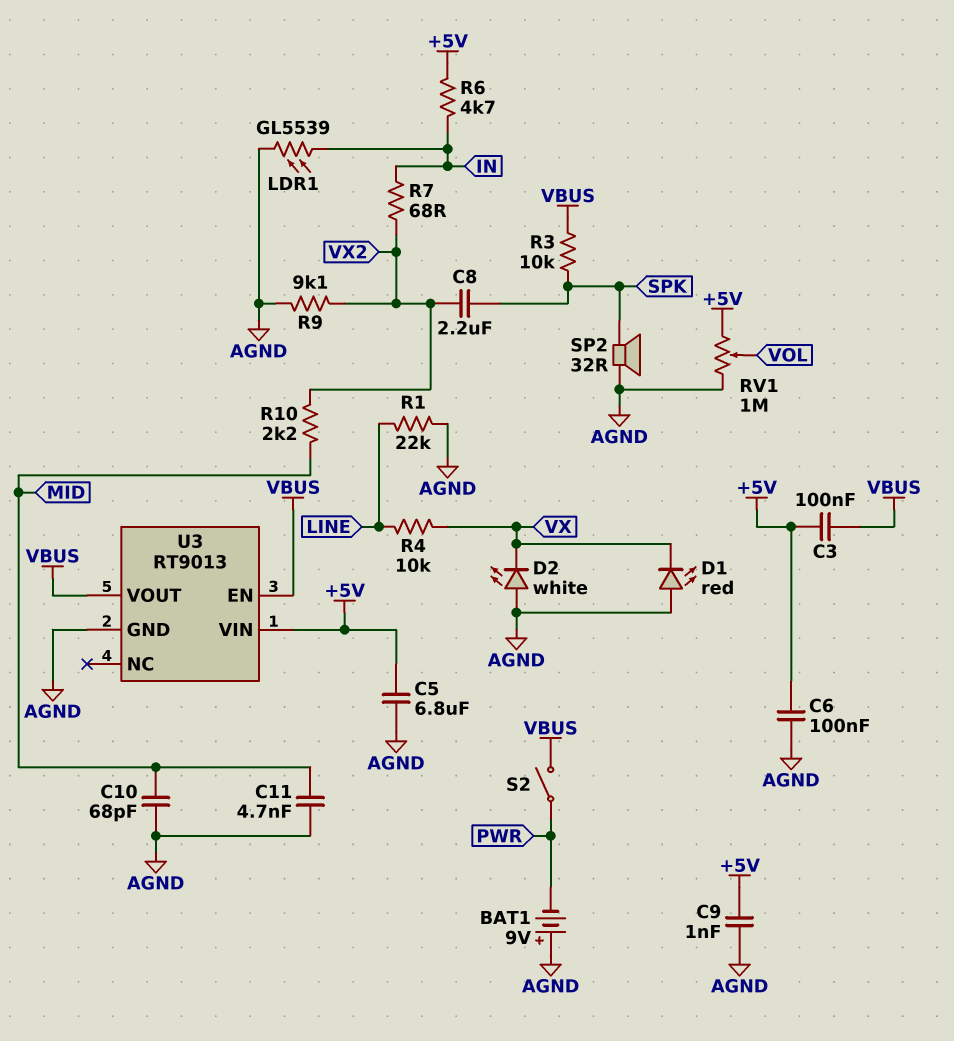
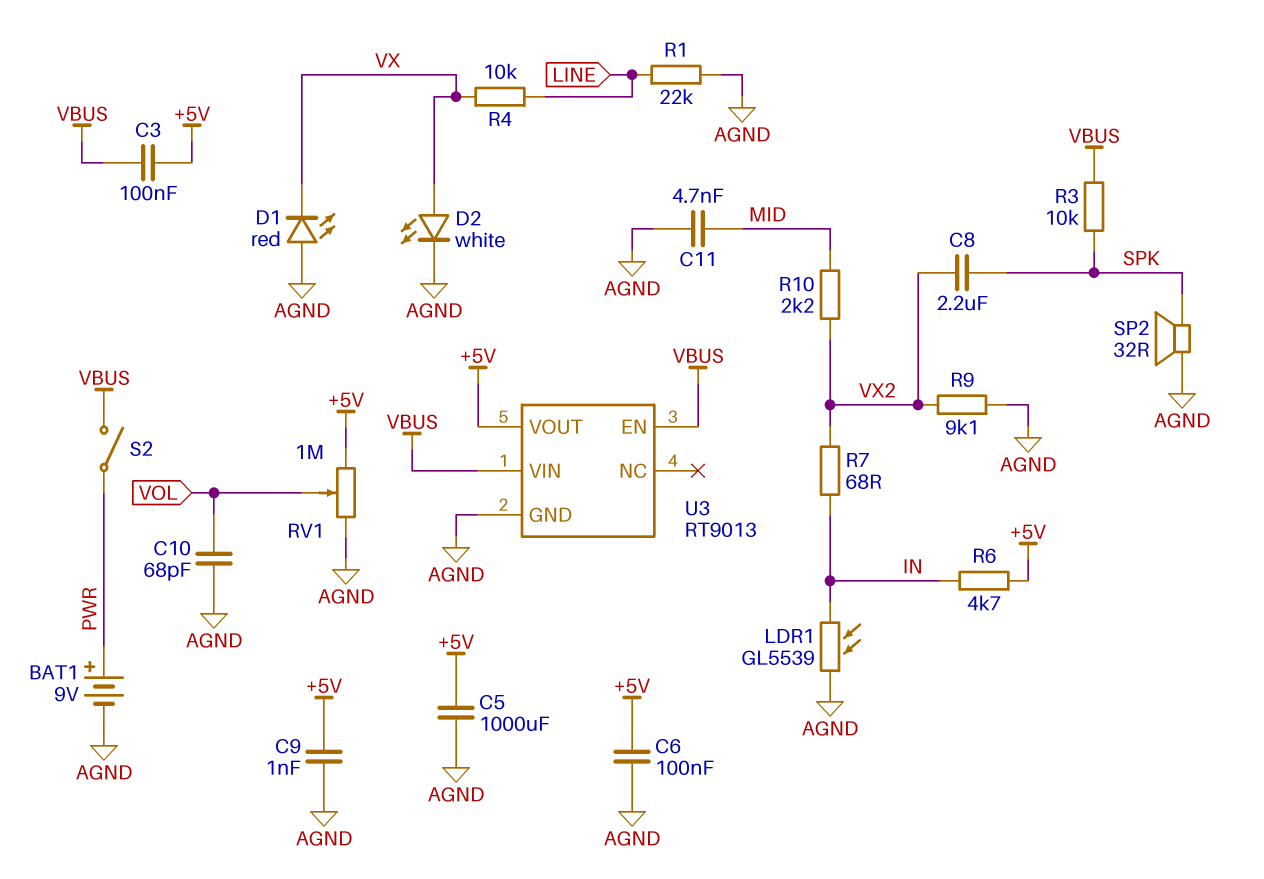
BAT1: 9V (plus AGND, minus PWR) -> 9V (plus PWR, minus AGND)
C5: 6.8uF (+5V, AGND) -> 1000uF (+5V, AGND)
C10: 68pF (AGND, MID) -> 68pF (AGND, VOL)
D2: LED white (A AGND, K VX) -> LED white (A VX, K AGND)
U3 pin VIN: +5V -> VBUS
U3 pin VOUT: VBUS -> +5V

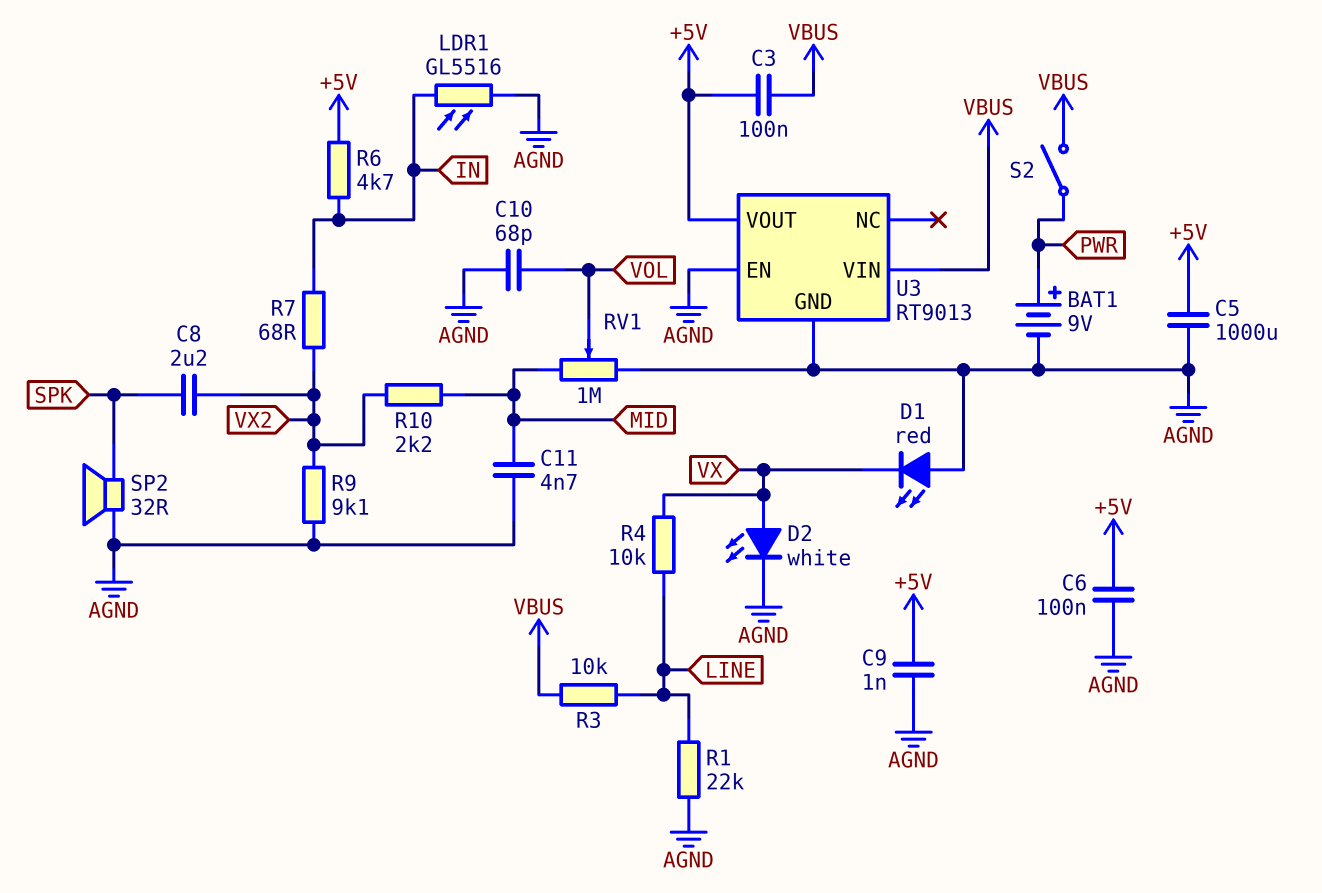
LDR1: GL5539 (AGND, IN) -> GL5516 (AGND, IN)
R3: 10k (SPK, VBUS) -> 10k (LINE, VBUS)
RV1: 1M (+5V, AGND, wiper VOL) -> 1M (AGND, MID, wiper VOL)
U3 pin EN: VBUS -> AGND

